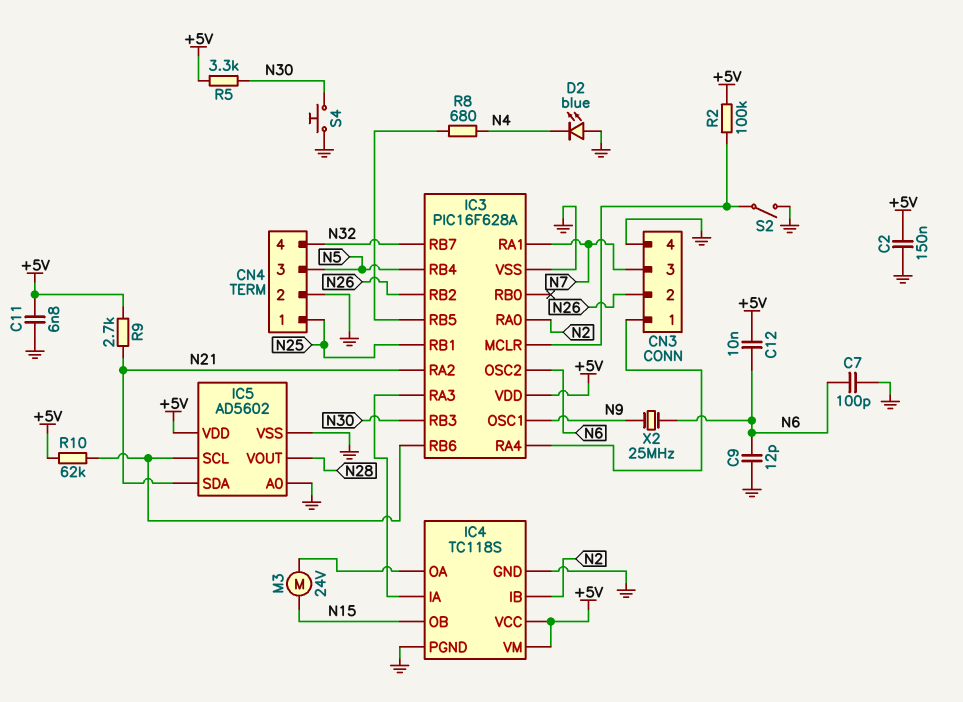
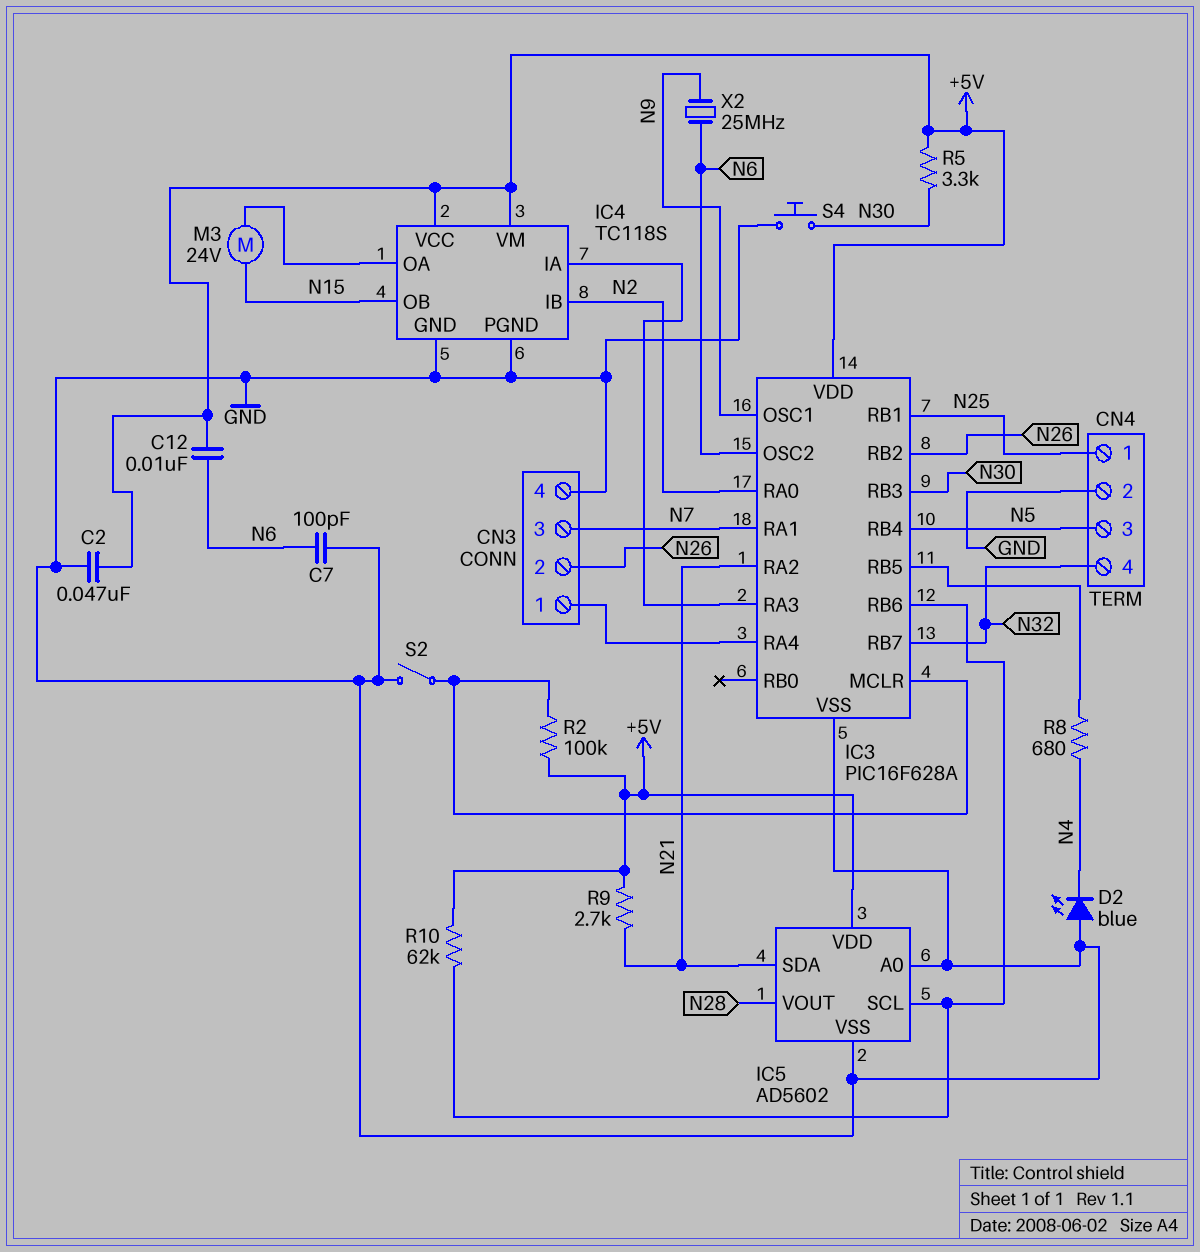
C2: 150nF (+5V, GND) -> 47nF (+5V, GND)
C9: 12pF (GND, N6) -> none
C11: 6.8nF (+5V, GND) -> none

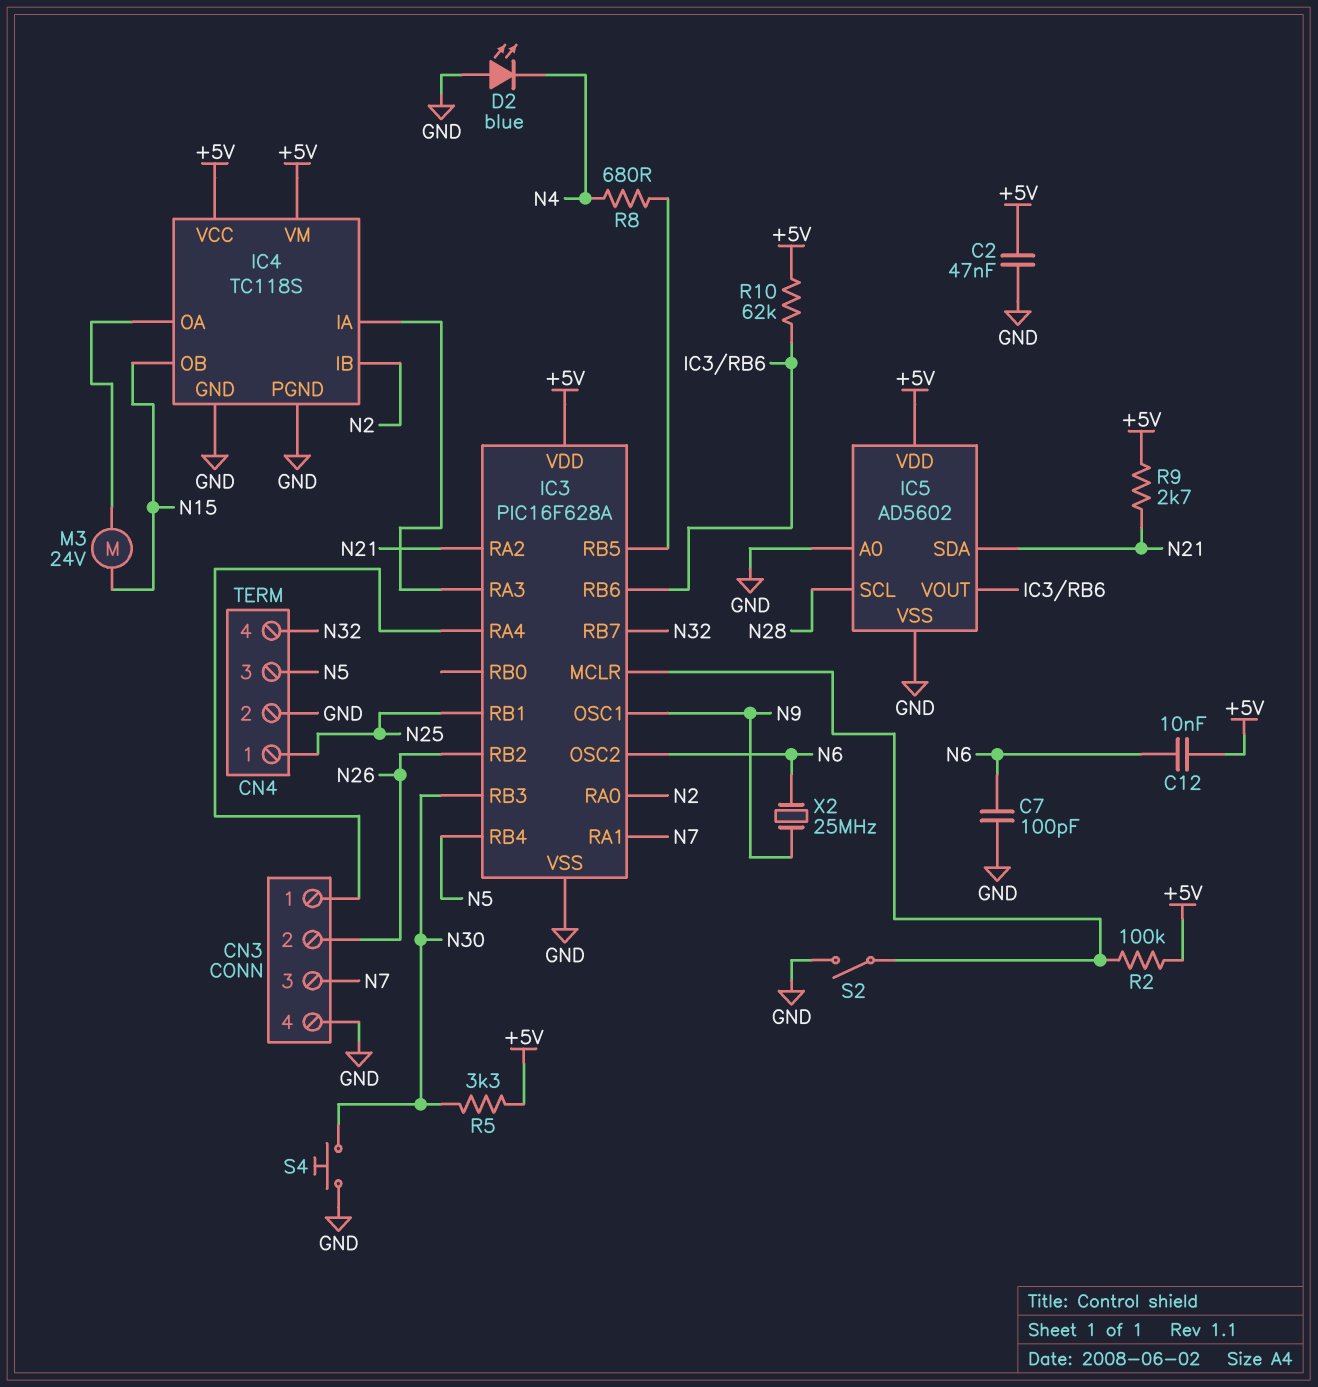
IC5 pin SCL: IC3/RB6 -> N28
IC5 pin VOUT: N28 -> IC3/RB6

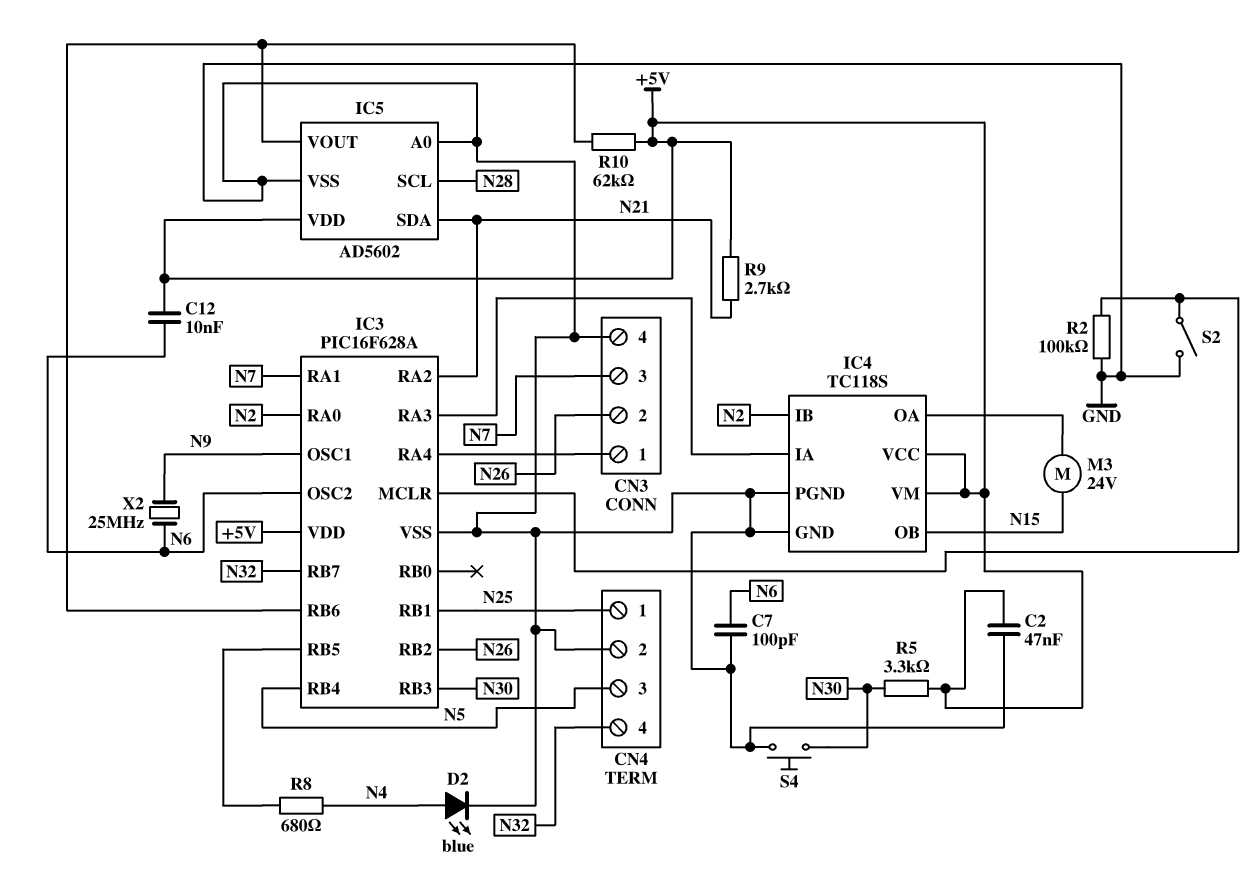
D2: LED blue (A GND, K N4) -> LED blue (A N4, K GND)
R2: 100k (+5V, IC3/MCLR) -> 100k (GND, IC3/MCLR)

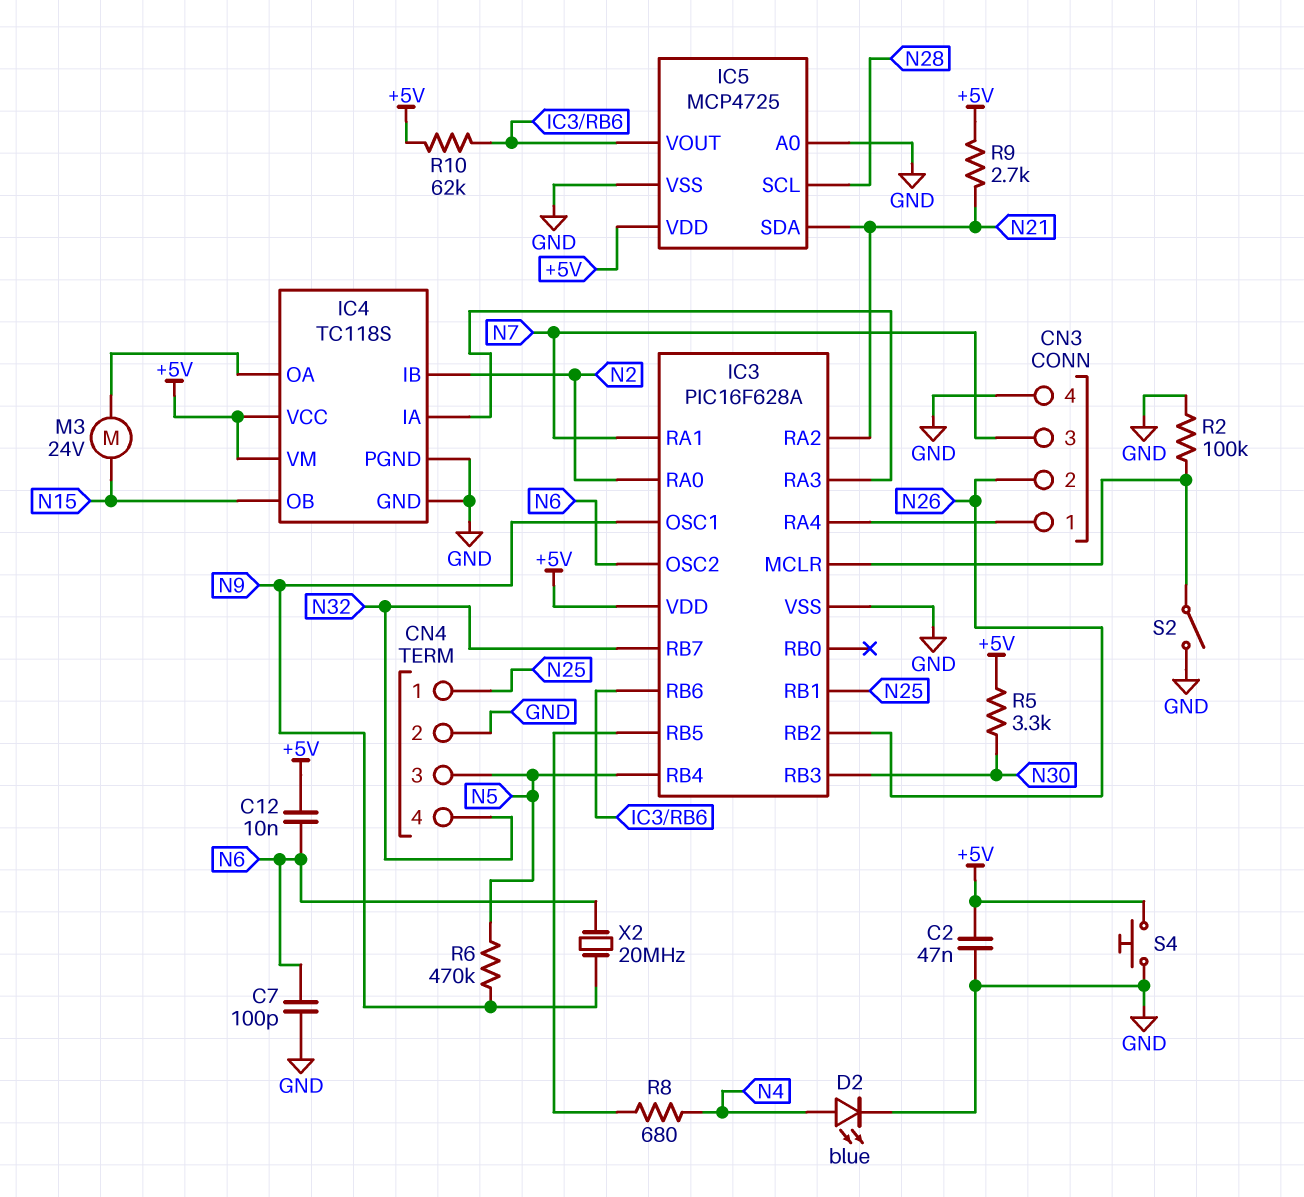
IC5: AD5602 -> MCP4725
R6: none -> 470k (N5, N9)
S4: button (GND, N30) -> button (+5V, GND)
X2: 25MHz (N6, N9) -> 20MHz (N6, N9)

